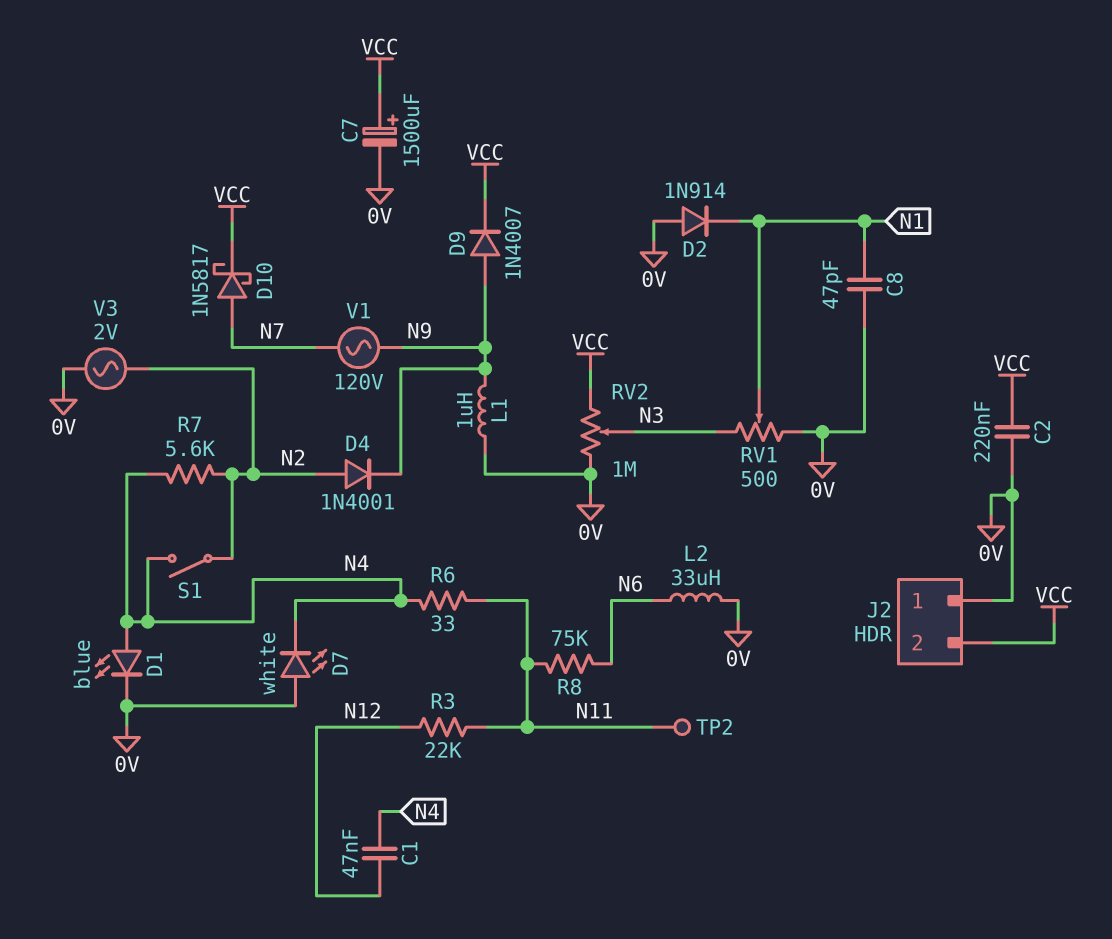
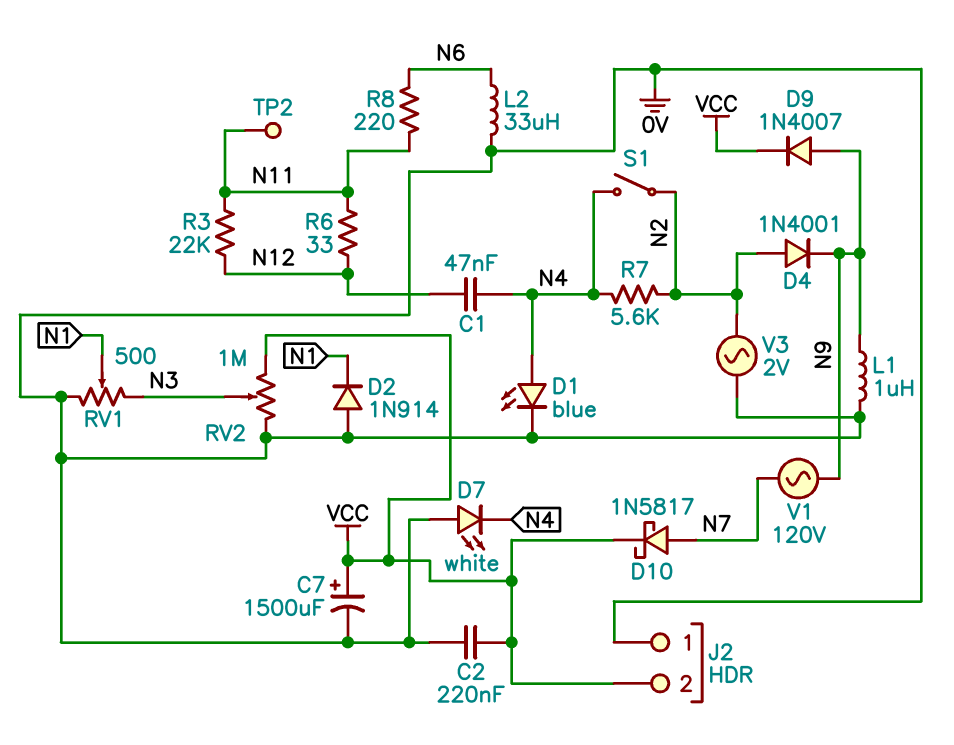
C8: 47pF (0V, N1) -> none
R6: 33 (N4, N11) -> 33 (N11, N12)
R8: 75k (N6, N11) -> 220 (N6, N11)

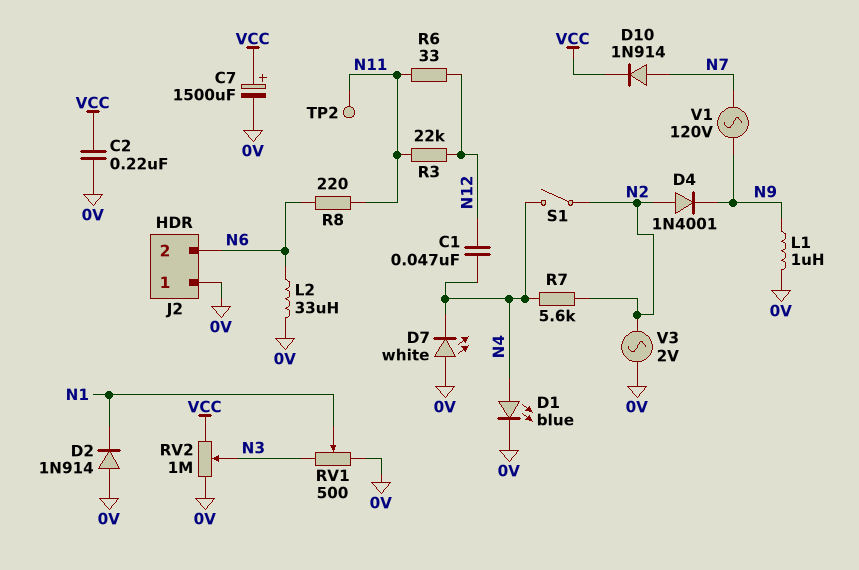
D9: diode 1N4007 (A N9, K VCC) -> none
D10: schottky 1N5817 (A N7, K VCC) -> diode 1N914 (A N7, K VCC)
J2 pin 2: VCC -> N6

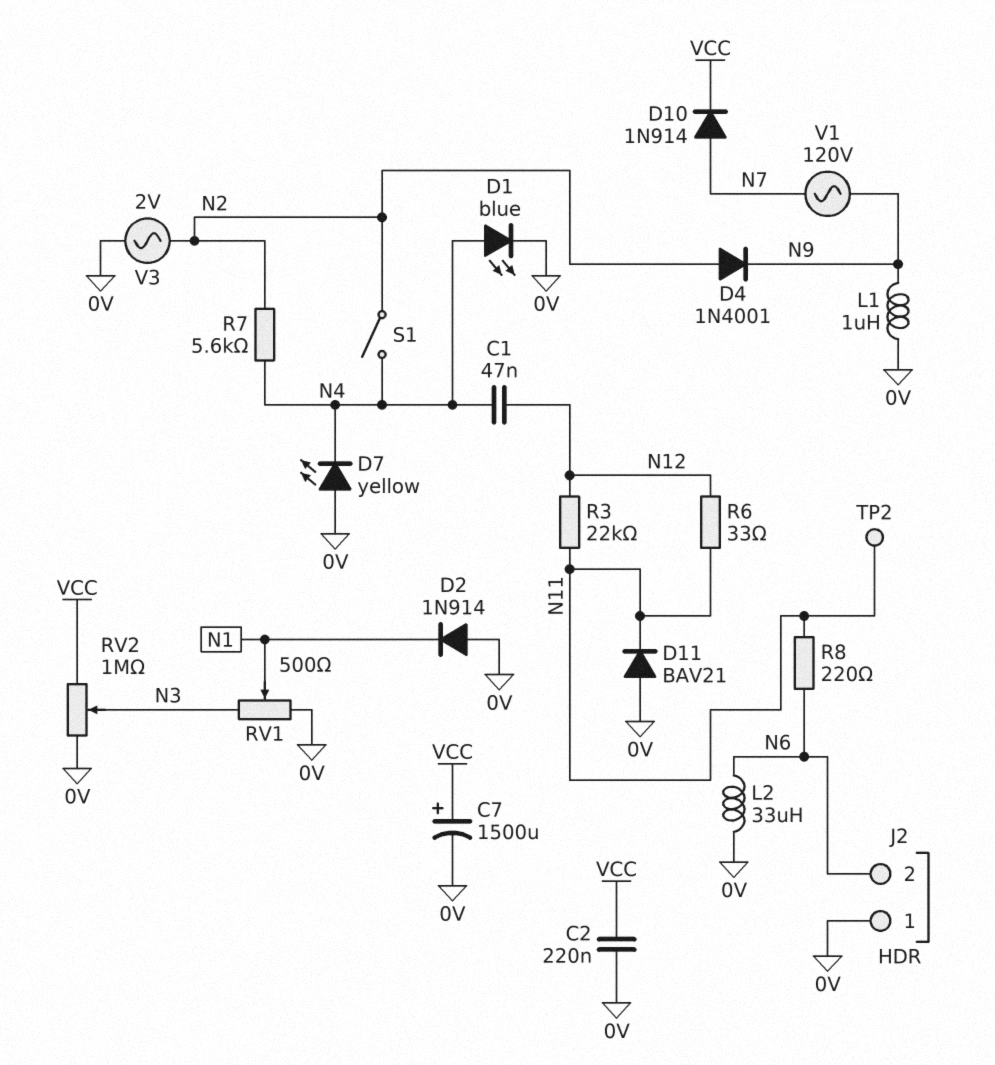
D7: LED white (A 0V, K N4) -> LED yellow (A 0V, K N4)
D11: none -> diode BAV21 (A 0V, K N11)

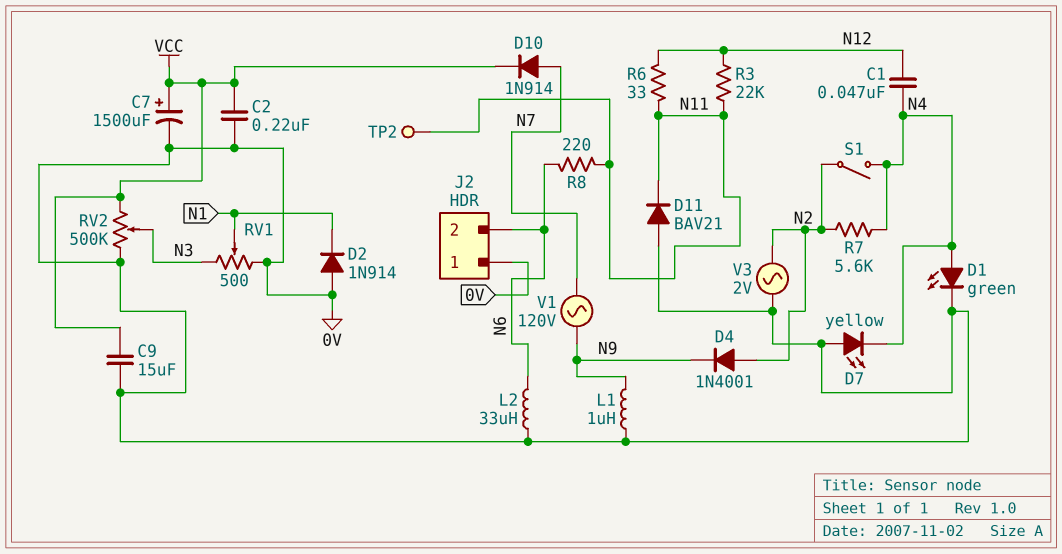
C9: none -> 15uF (0V, VCC)
D1: LED blue (A N4, K 0V) -> LED green (A N4, K 0V)
RV2: 1M (0V, VCC, wiper N3) -> 500k (0V, VCC, wiper N3)

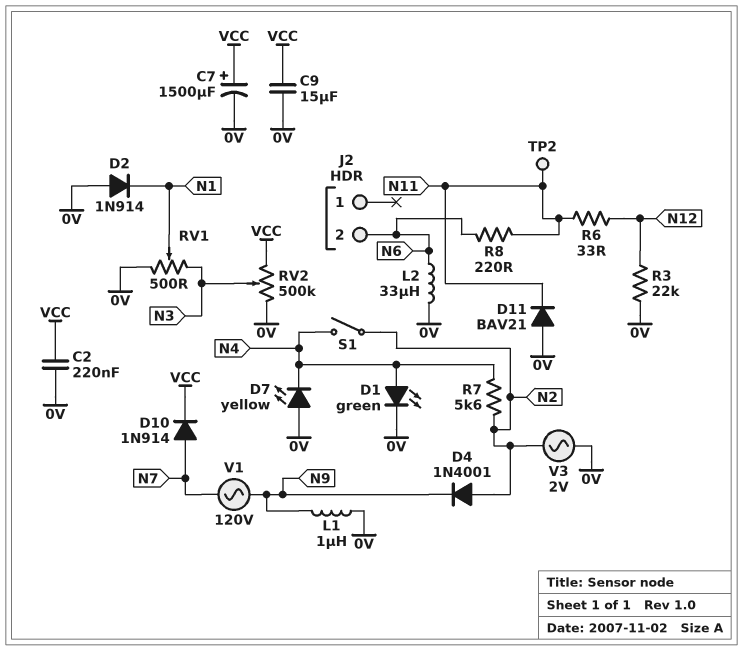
C1: 47nF (N4, N12) -> none
J2 pin 1: 0V -> none
R3: 22k (N11, N12) -> 22k (0V, N12)

